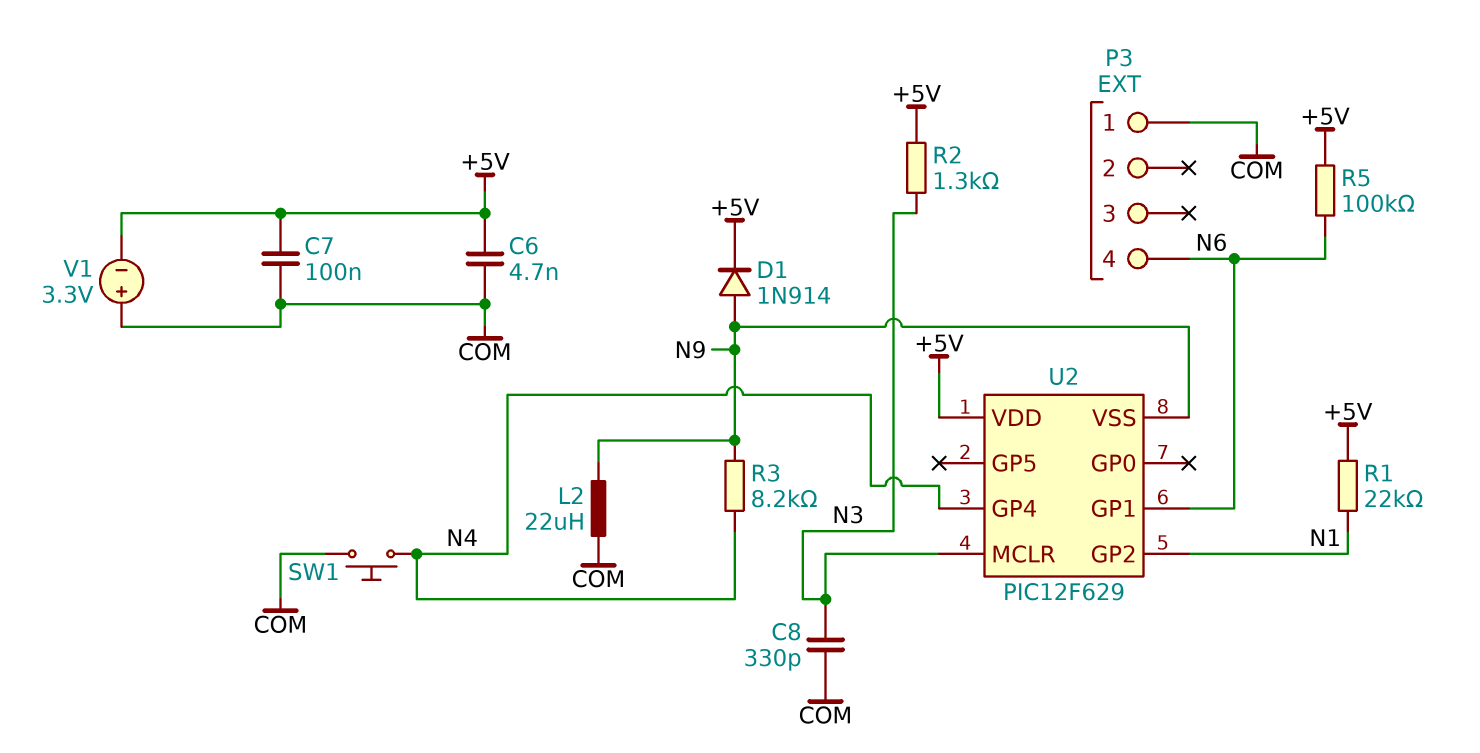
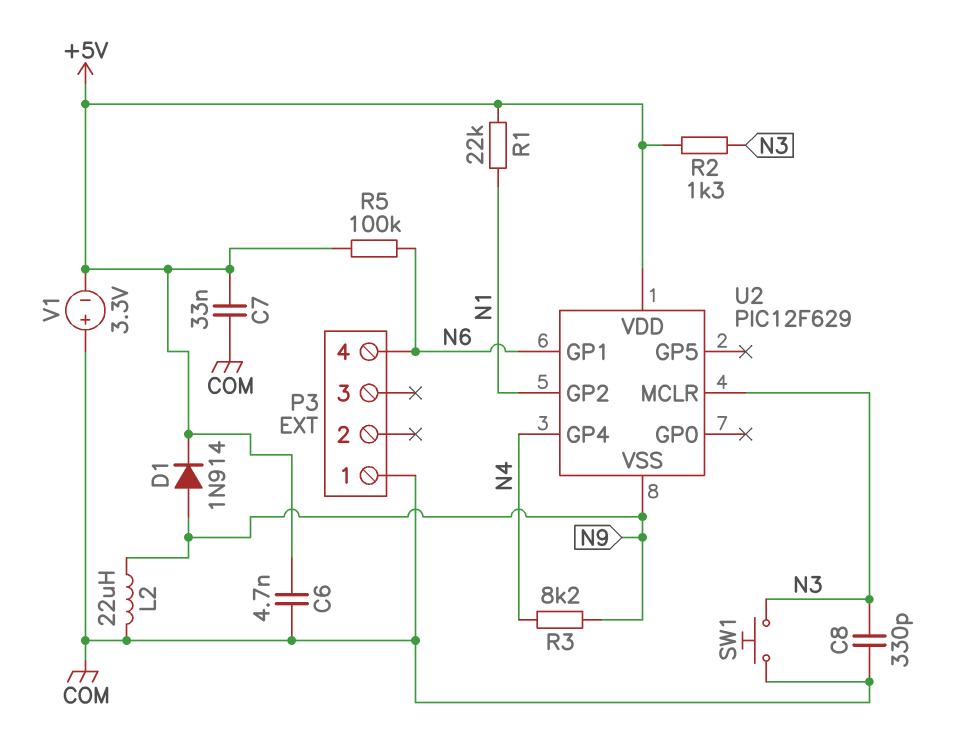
C7: 100nF (+5V, COM) -> 33nF (+5V, COM)
SW1: button (COM, N4) -> button (COM, N3)

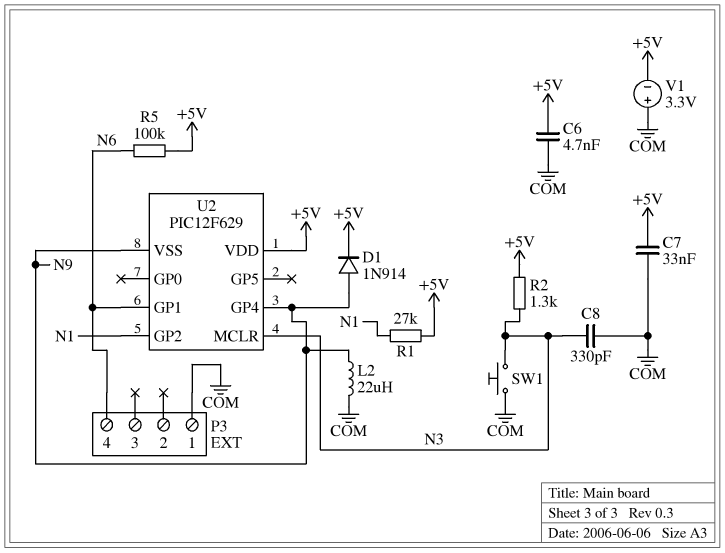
R1: 22k (+5V, N1) -> 27k (+5V, N1)
R3: 8.2k (N4, N9) -> none
U2 pin GP4: N4 -> N9

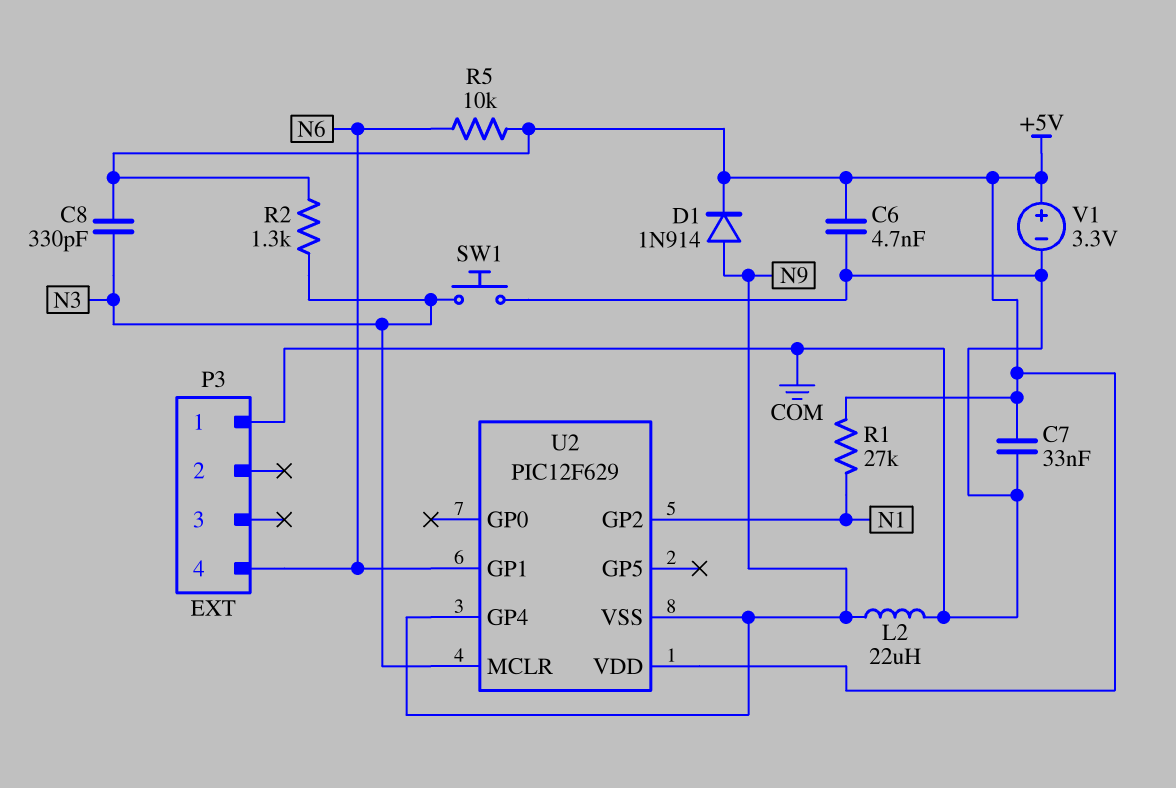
C8: 330pF (COM, N3) -> 330pF (+5V, N3)
R5: 100k (+5V, N6) -> 10k (+5V, N6)
V1: 3.3V (plus COM, minus +5V) -> 3.3V (plus +5V, minus COM)

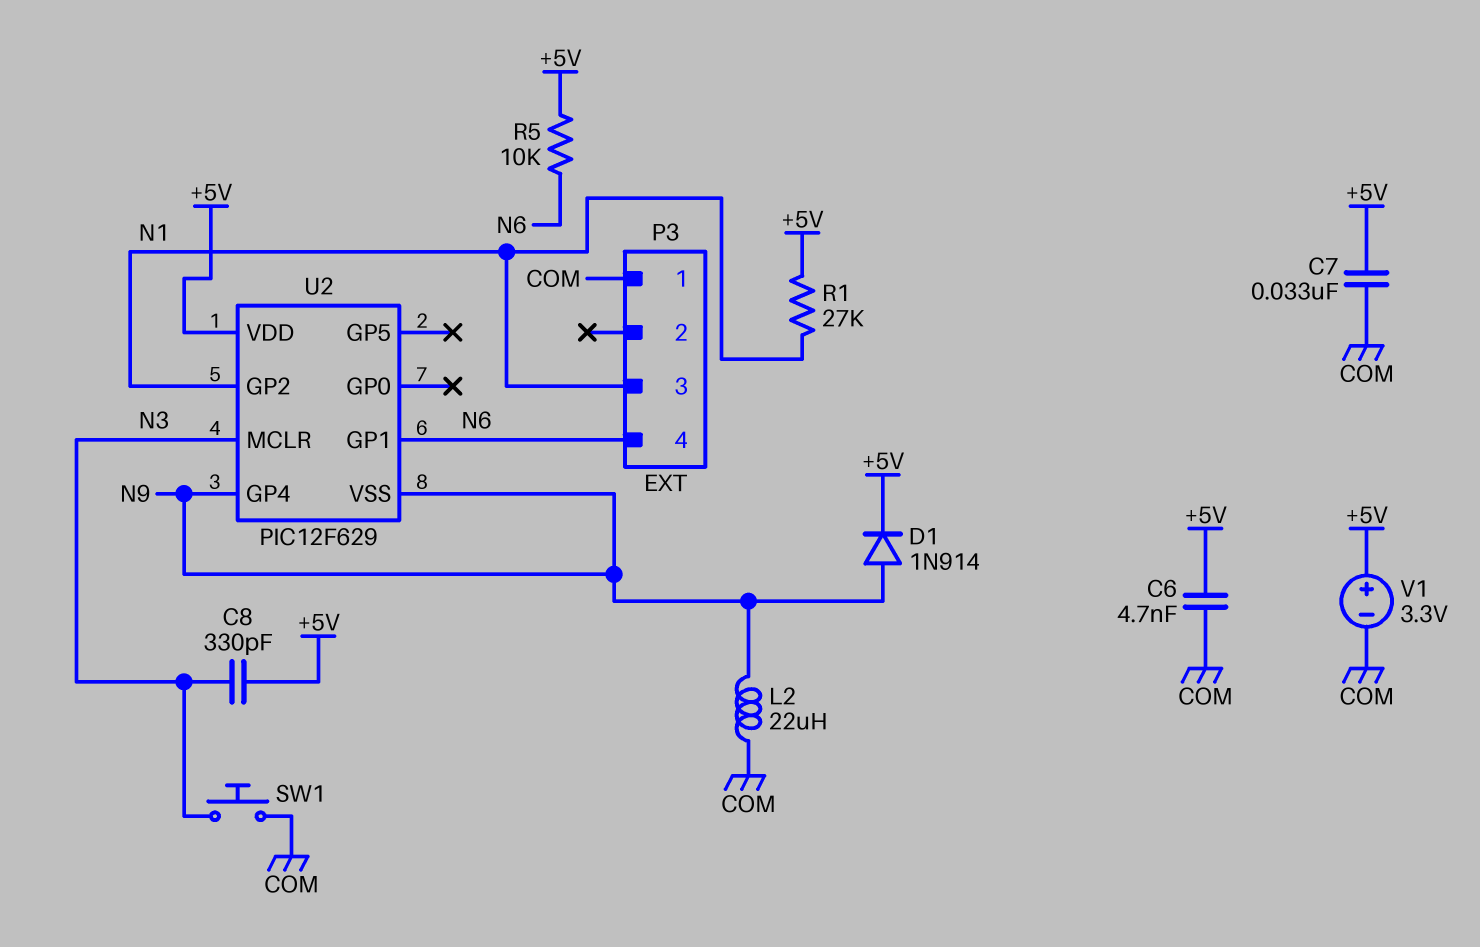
P3 pin 3: none -> N1
R2: 1.3k (+5V, N3) -> none

